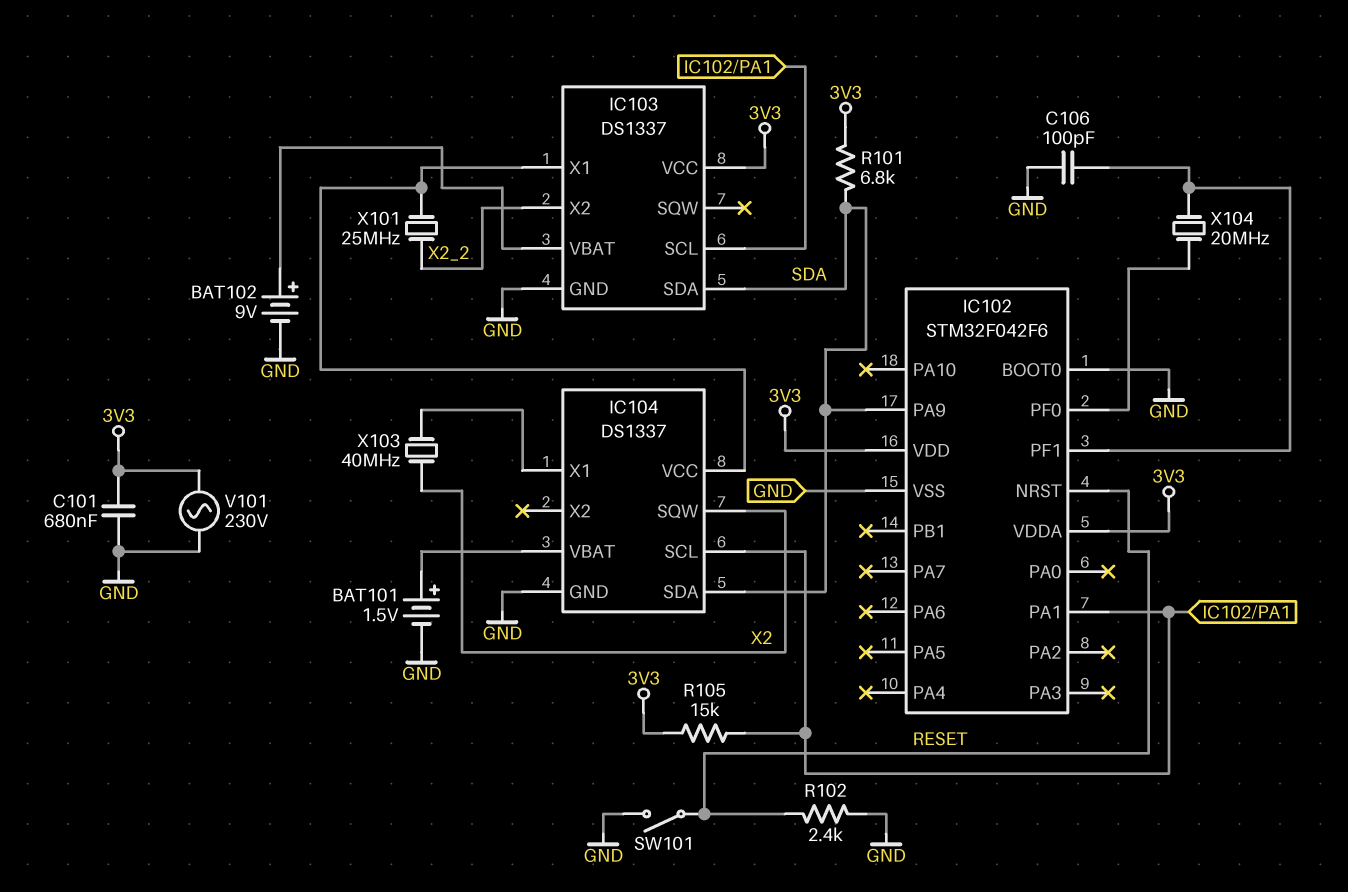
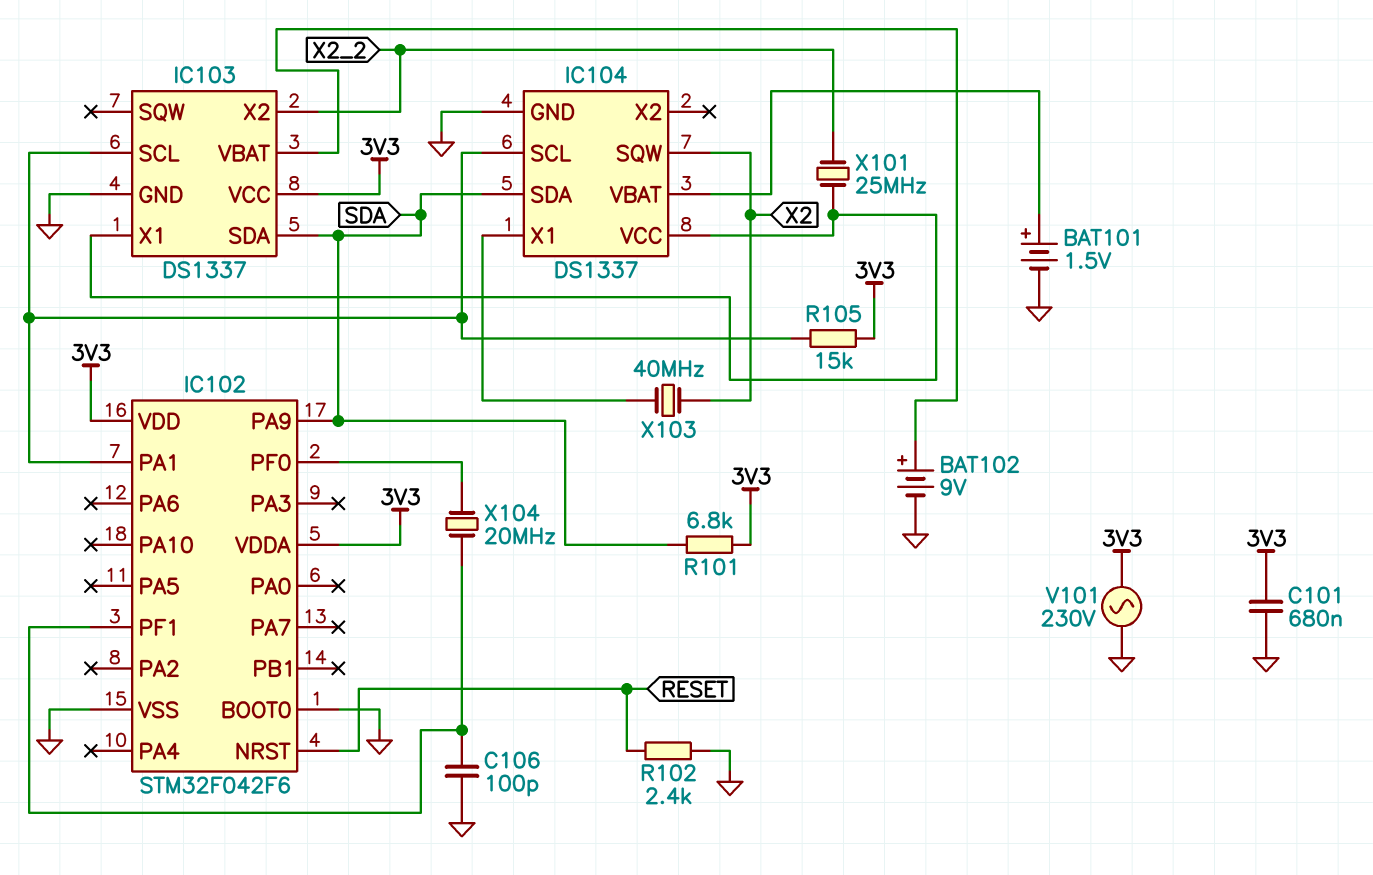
SW101: switch (GND, RESET) -> none

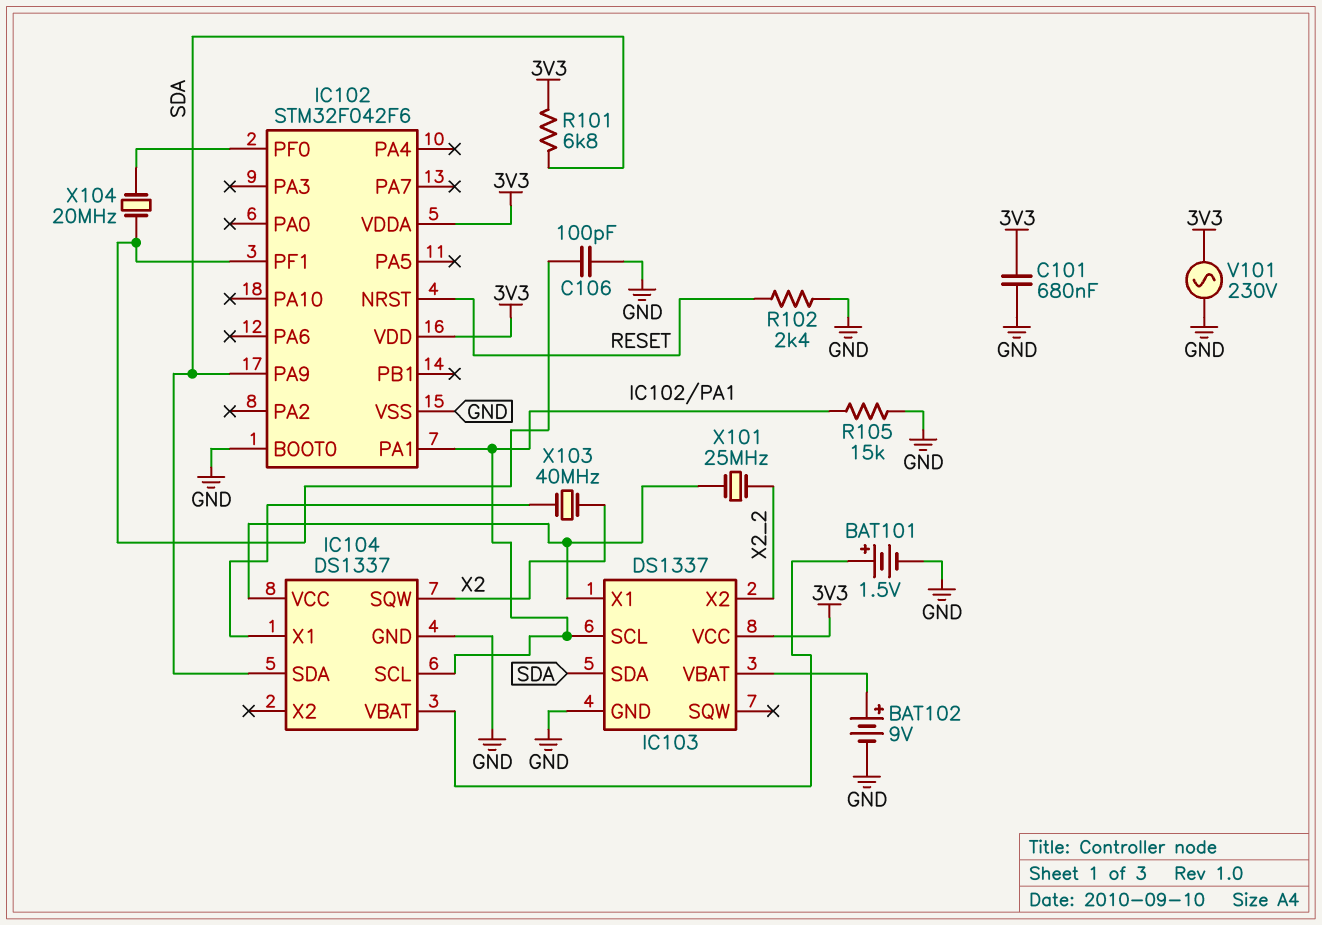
R105: 15k (3V3, IC102/PA1) -> 15k (GND, IC102/PA1)

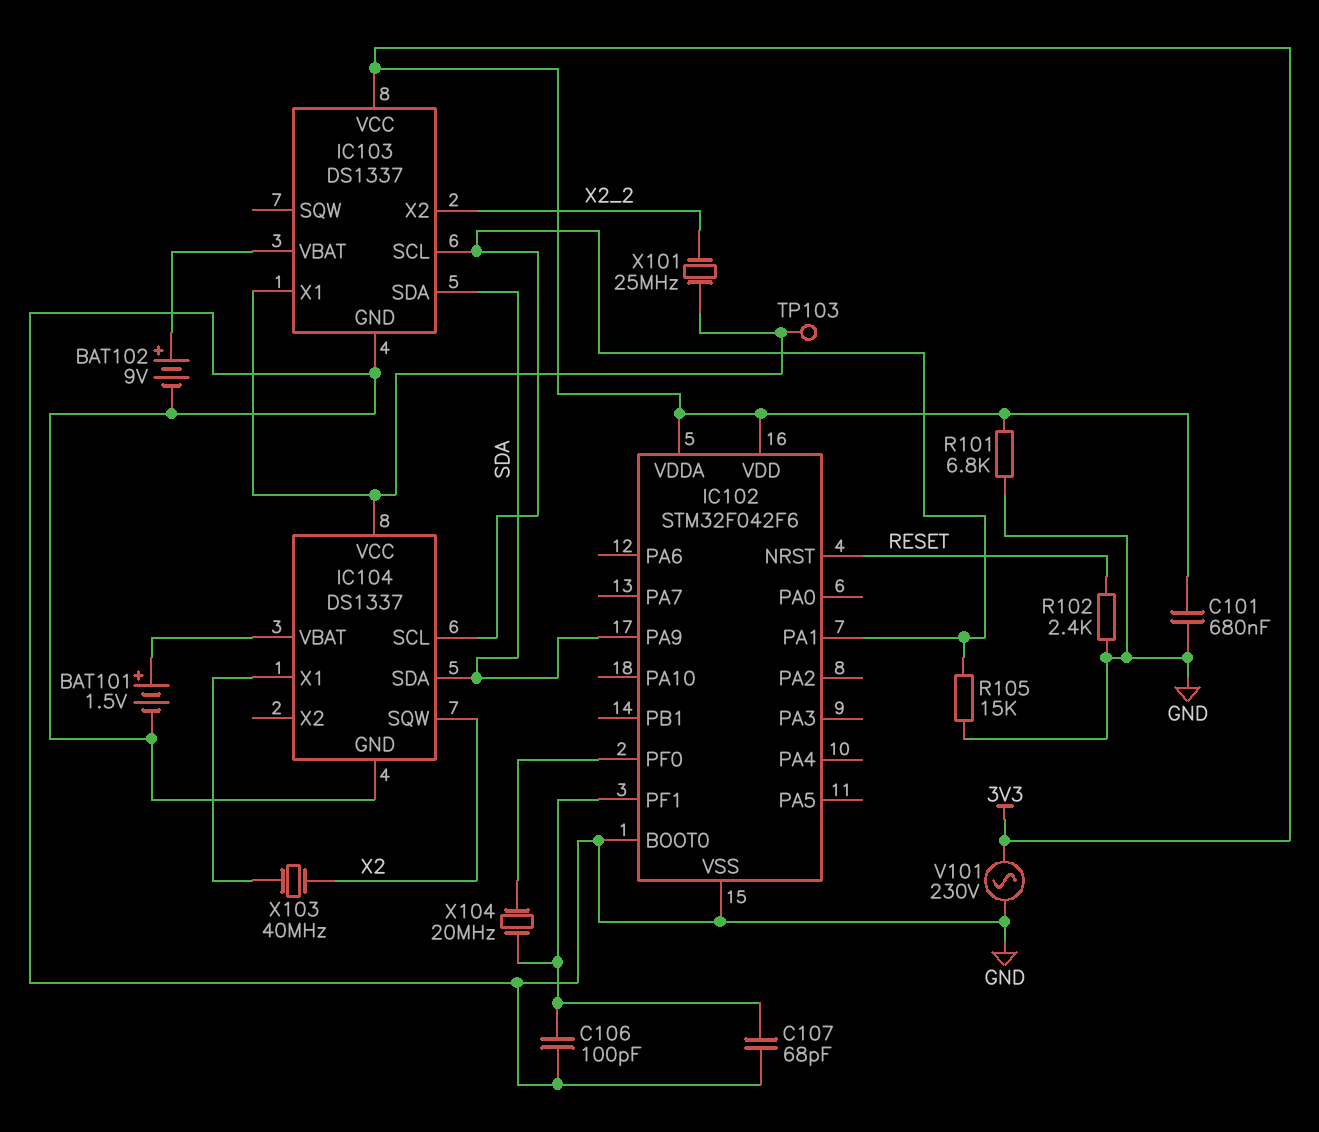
C107: none -> 68pF (GND, IC102/PF1)
R101: 6.8k (3V3, SDA) -> 6.8k (3V3, GND)
TP103: none -> test point (IC103/X1)

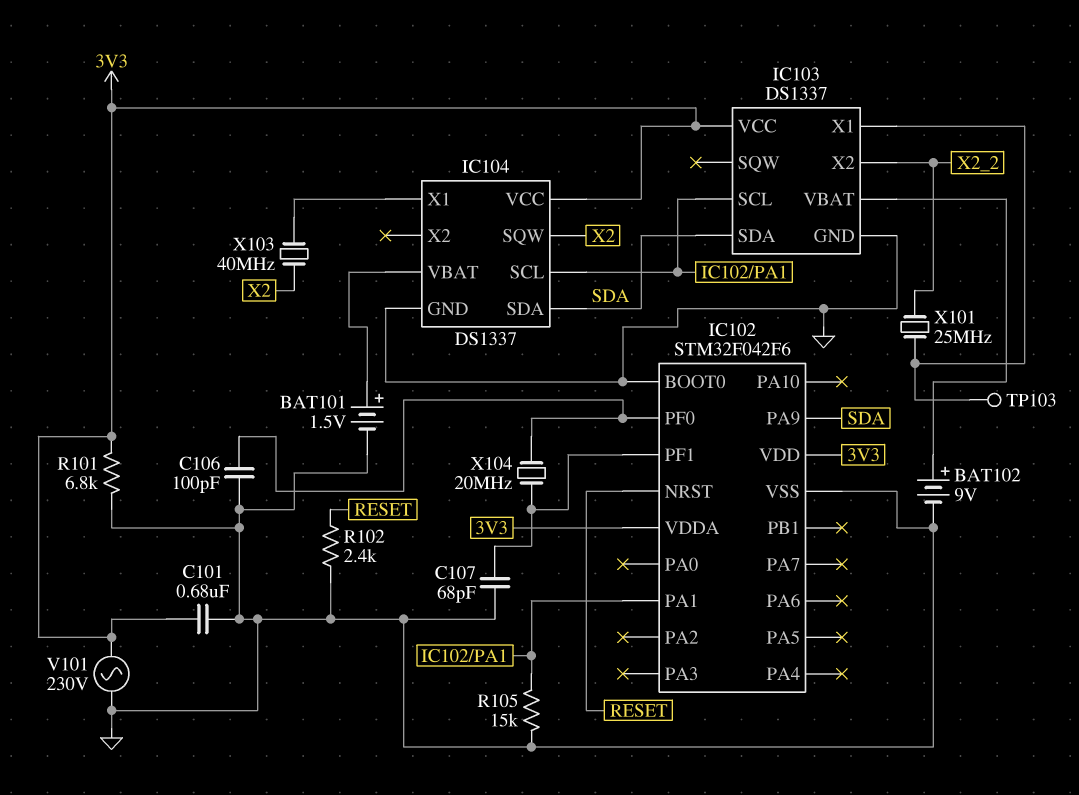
C106: 100pF (GND, IC102/PF1) -> 100pF (GND, IC102/PF0)
IC104 pin VCC: IC103/X1 -> 3V3

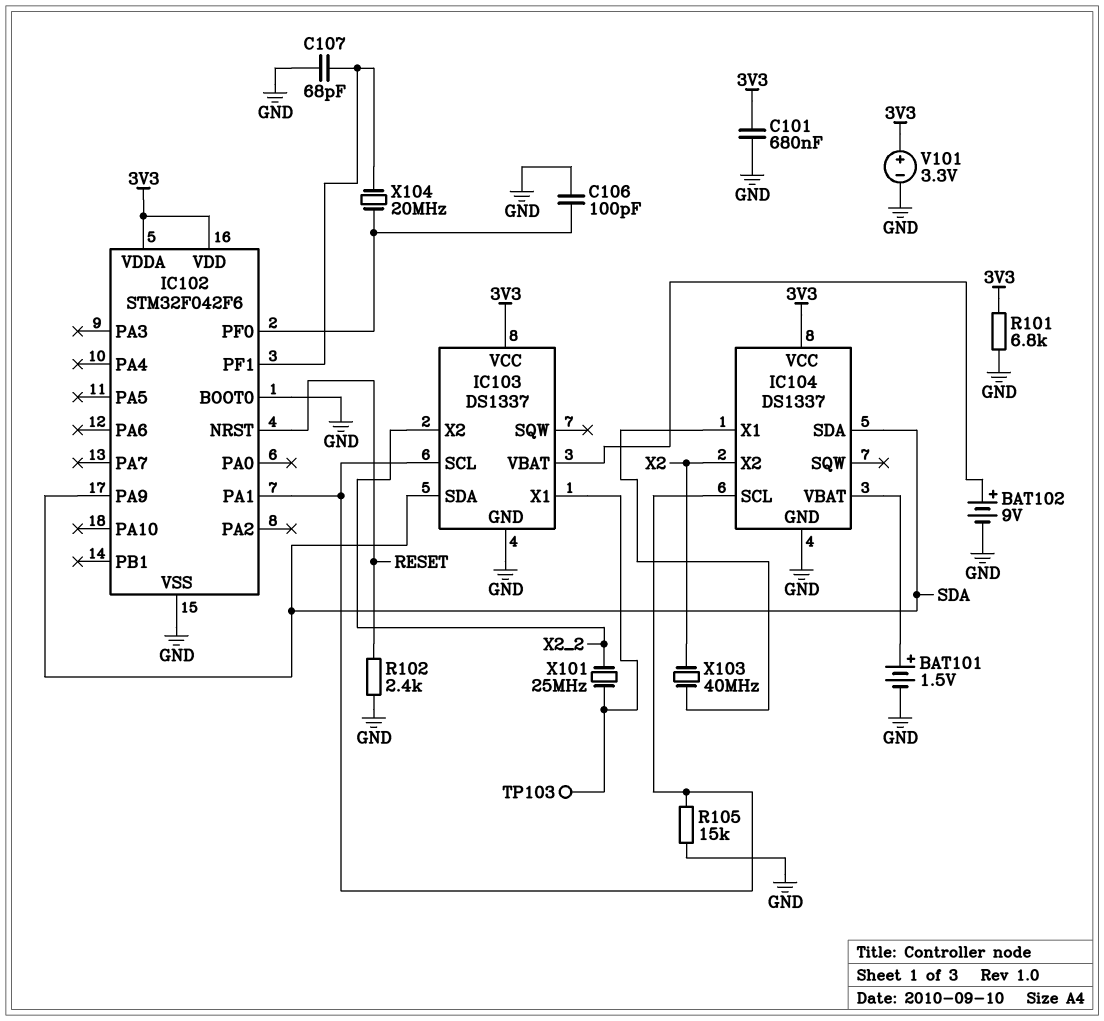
IC104 pin SQW: X2 -> none
IC104 pin X2: none -> X2
V101: AC 230V (3V3, GND) -> 3.3V (plus 3V3, minus GND)

